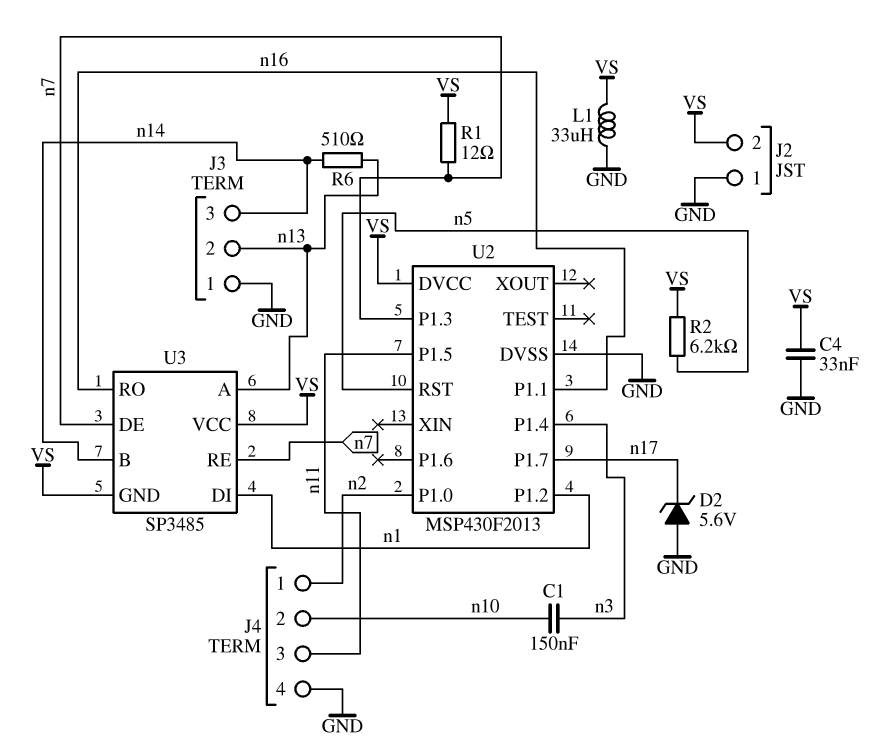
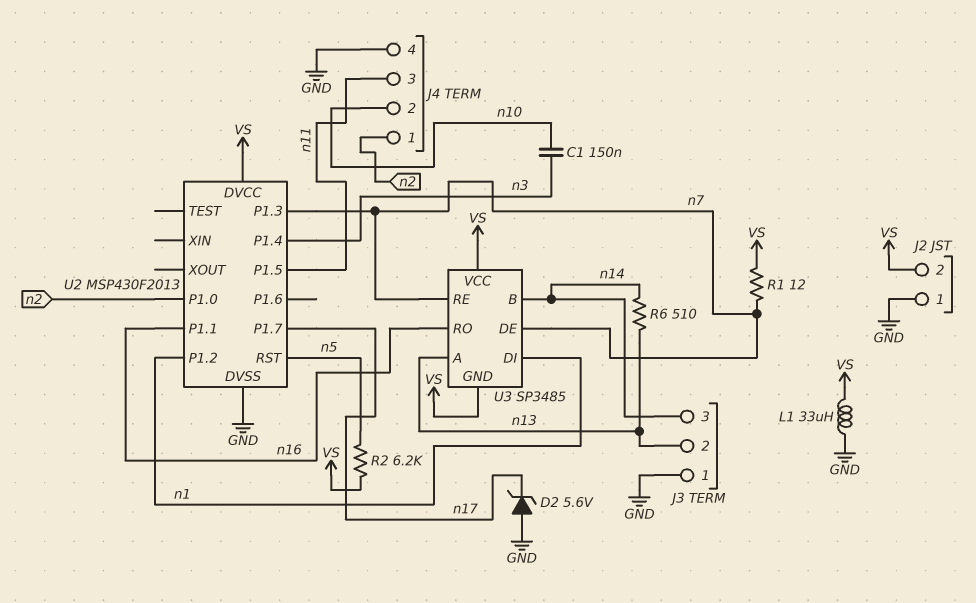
C4: 33nF (GND, VS) -> none

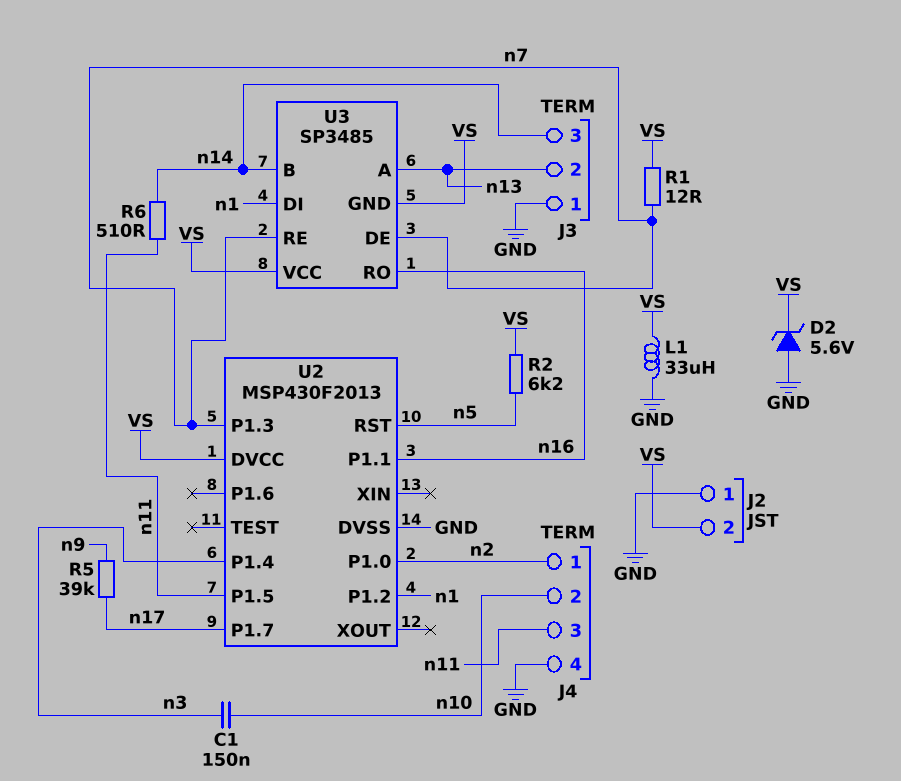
D2: zener 5.6V (A GND, K n17) -> zener 5.6V (A GND, K VS)
R5: none -> 39k (n9, n17)
R6: 510 (n13, n14) -> 510 (n11, n14)

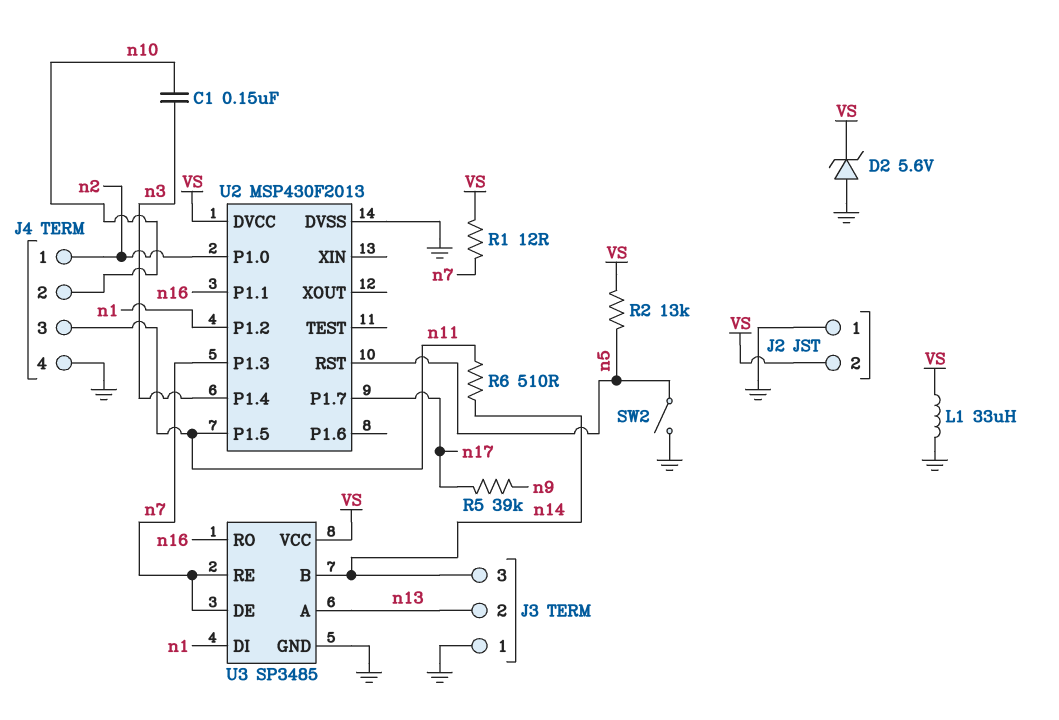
R2: 6.2k (VS, n5) -> 13k (VS, n5)
SW2: none -> switch (GND, n5)
U3 pin GND: VS -> GND

